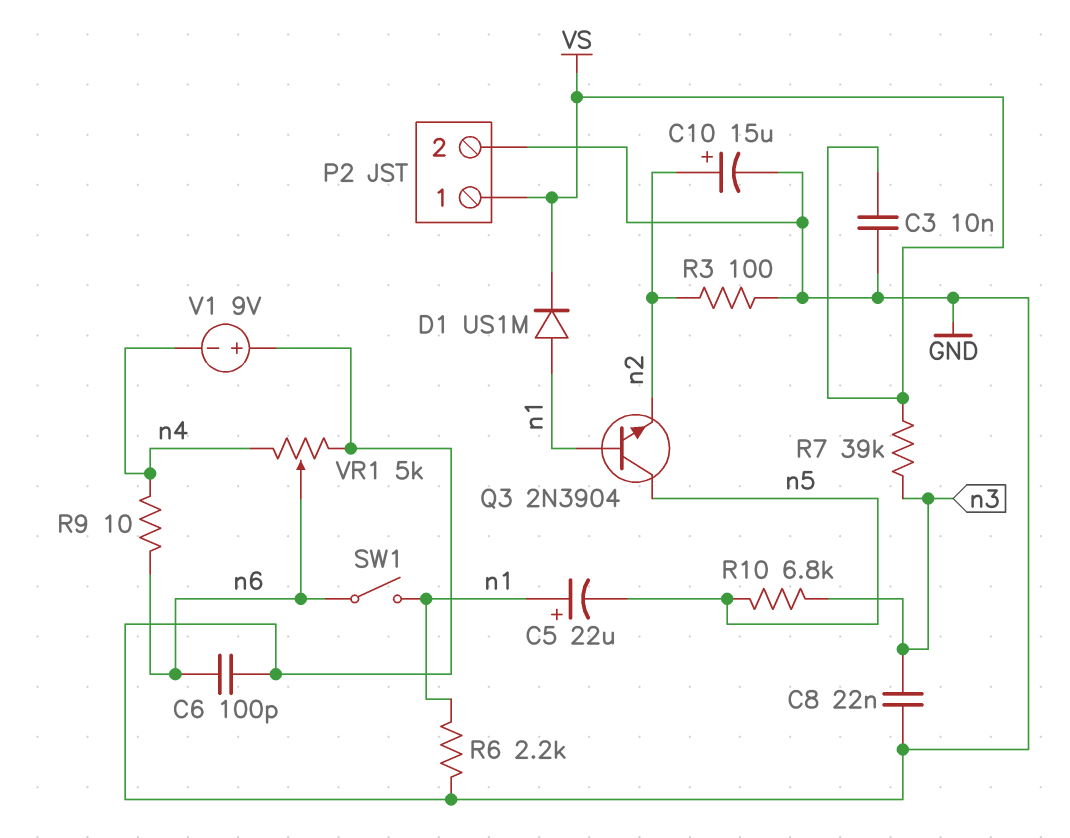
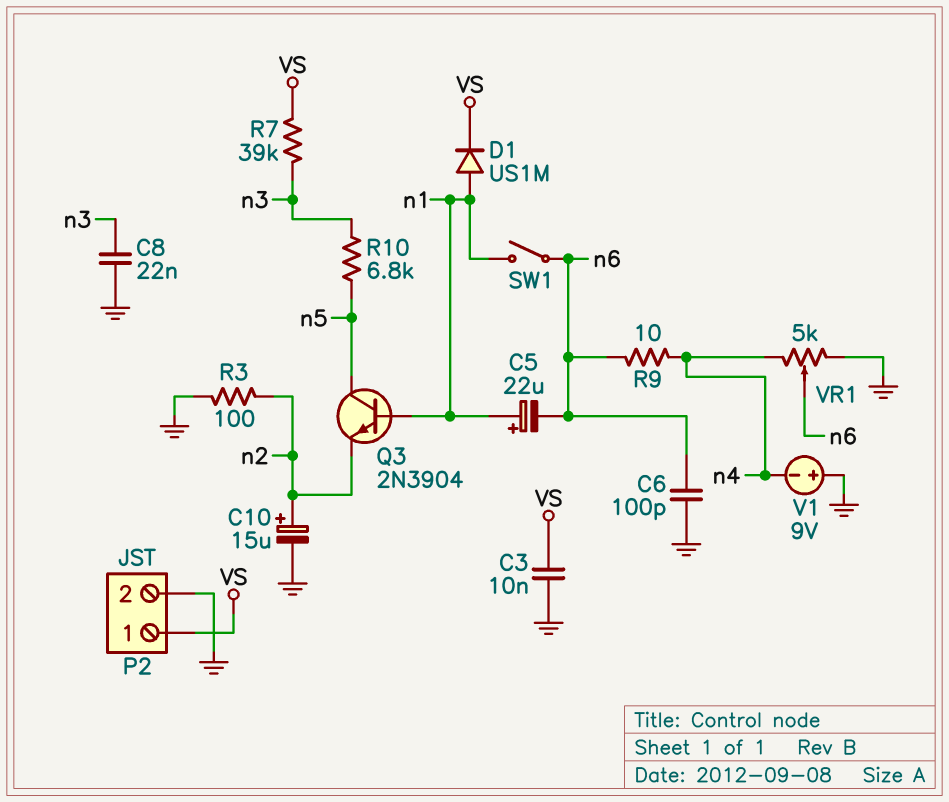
C5: 22uF (plus n1, minus n5) -> 22uF (plus n1, minus n6)
R6: 2.2k (GND, n1) -> none

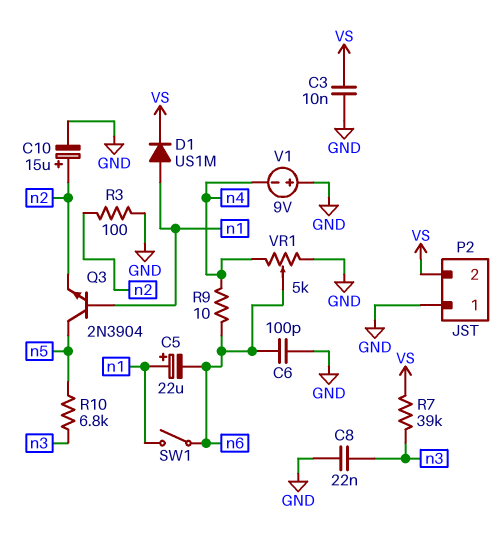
P2 pin 1: VS -> GND
P2 pin 2: GND -> VS

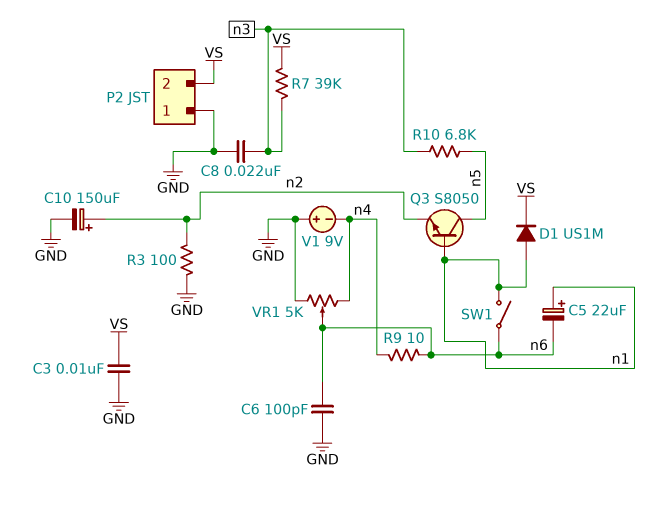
C10: 15uF (plus n2, minus GND) -> 150uF (plus n2, minus GND)
Q3: NPN 2N3904 (B n1, C n5, E n2) -> NPN S8050 (B n1, C n5, E n2)

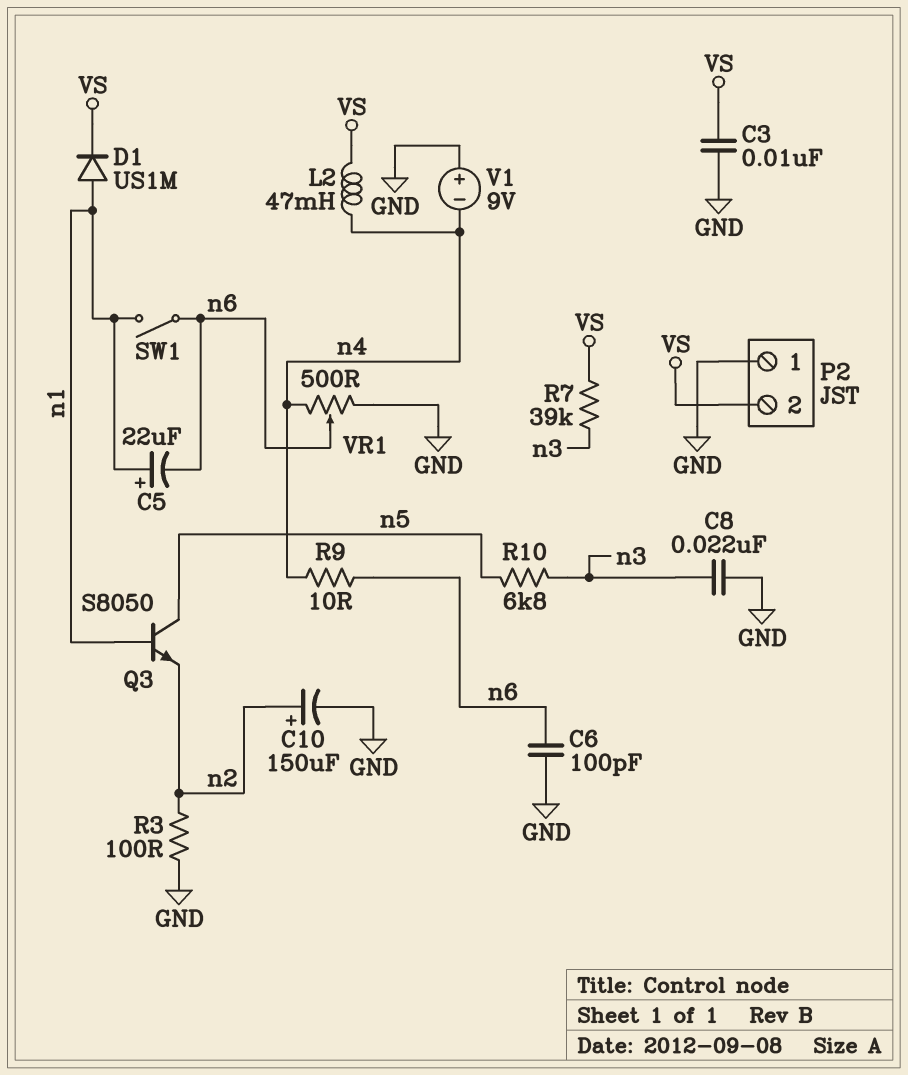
L2: none -> 47mH (VS, n4)
VR1: 5k (GND, n4, wiper n6) -> 500 (GND, n4, wiper n6)

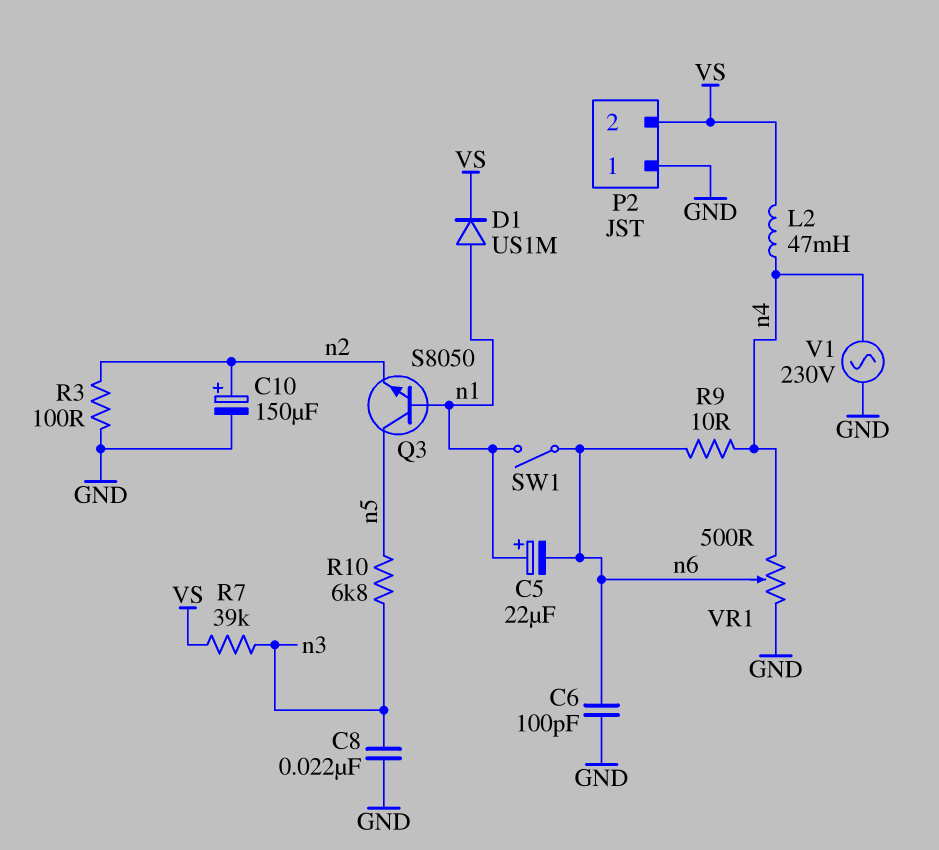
C3: 10nF (GND, VS) -> none
V1: 9V (plus GND, minus n4) -> AC 230V (GND, n4)

